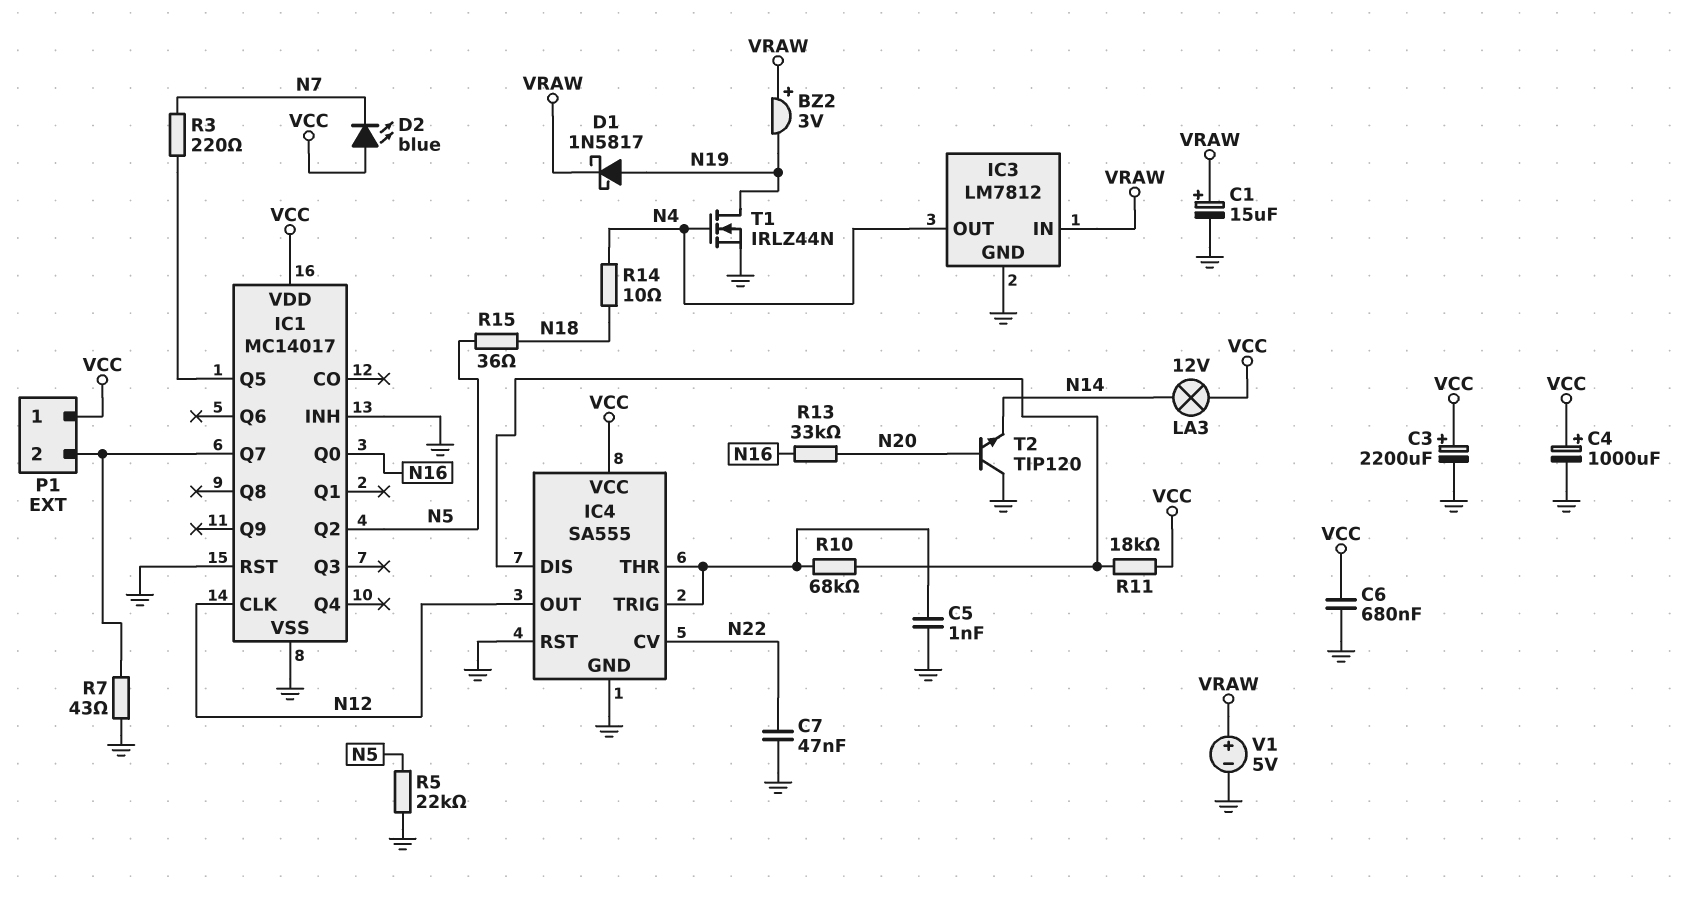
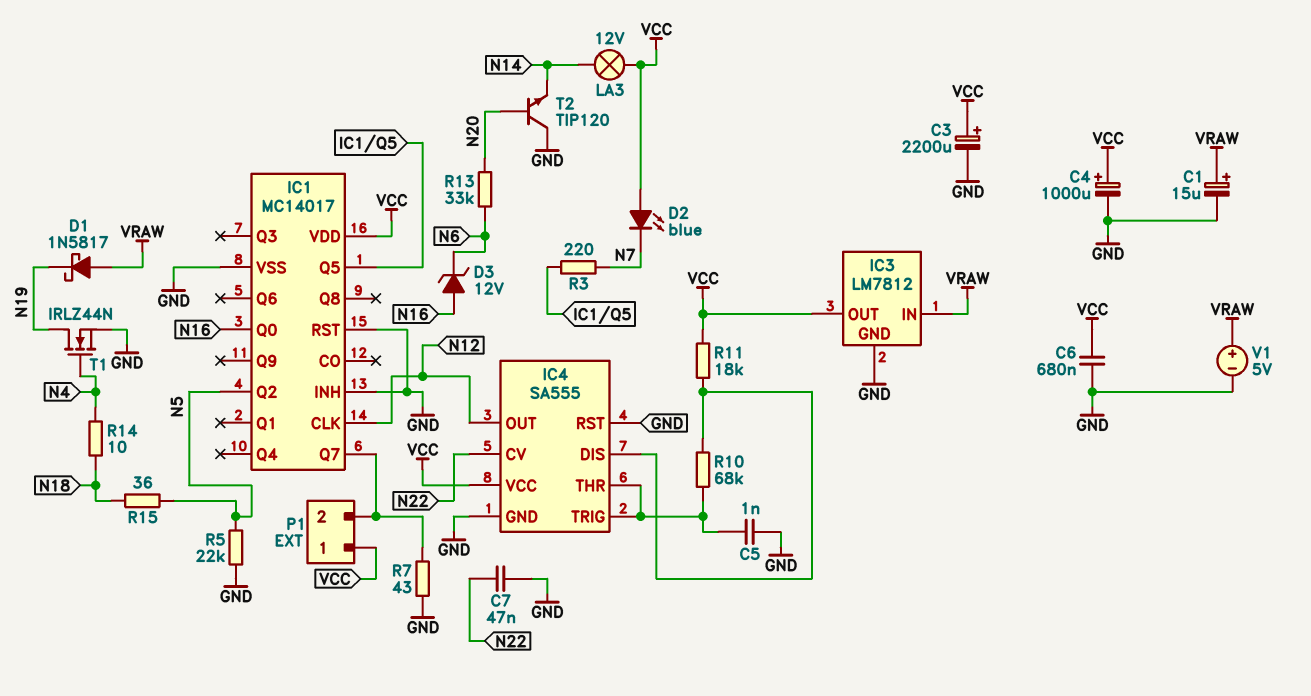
BZ2: buzzer 3V (plus VRAW, minus N19) -> none
D1: schottky 1N5817 (A N19, K VRAW) -> schottky 1N5817 (A VRAW, K N19)
D3: none -> zener 12V (A N16, K N6)
IC3 pin OUT: N4 -> VCC
R13: 33k (N16, N20) -> 33k (N6, N20)

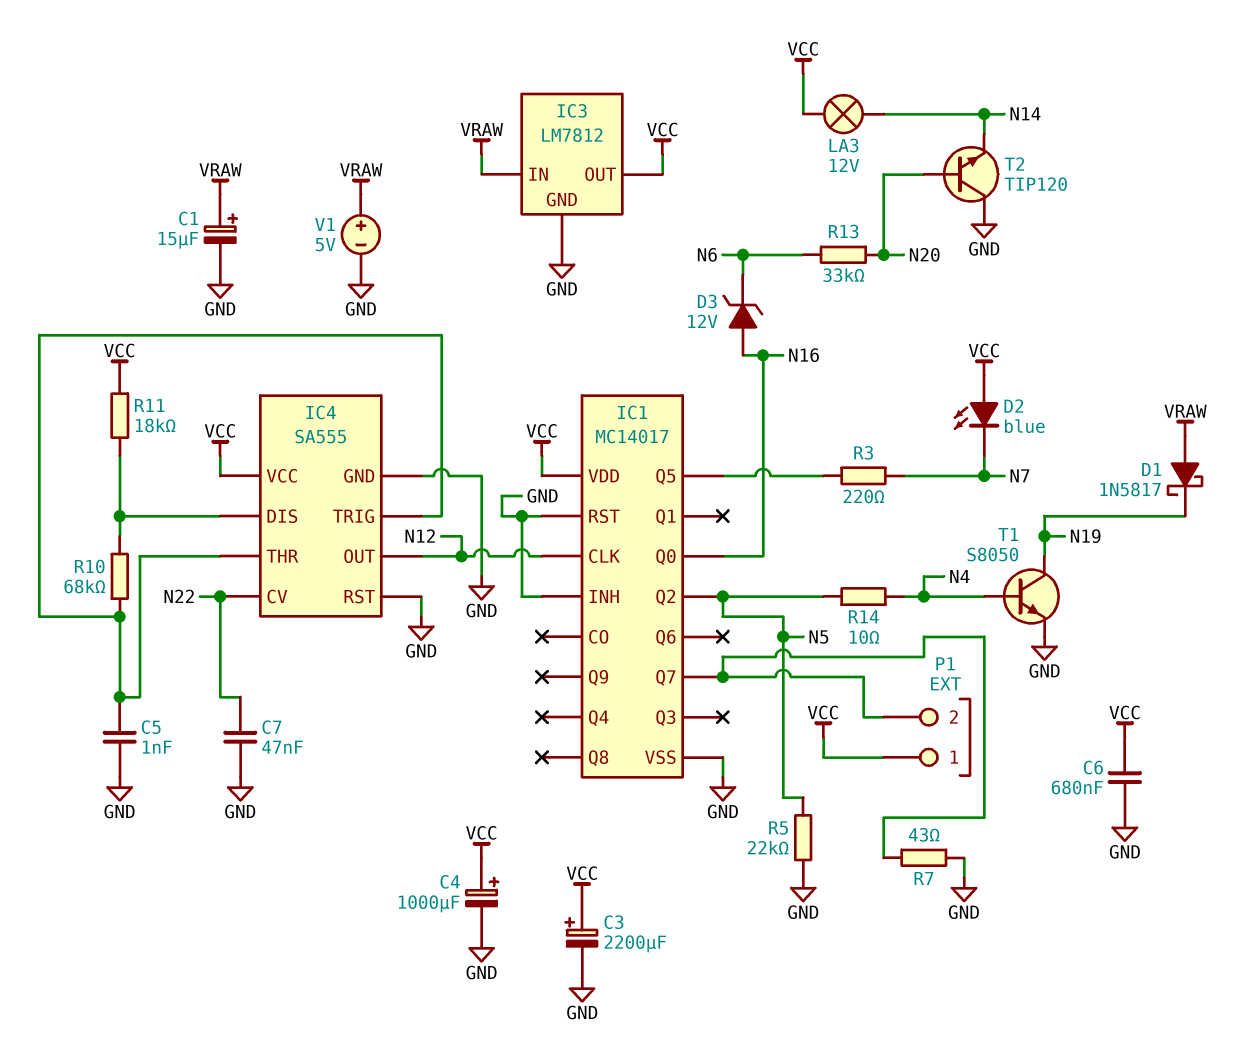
R14: 10 (N4, N18) -> 10 (N4, N5)
R15: 36 (N5, N18) -> none
T1: NMOS IRLZ44N (G N4, D N19, S GND) -> NPN S8050 (B N4, C N19, E GND)

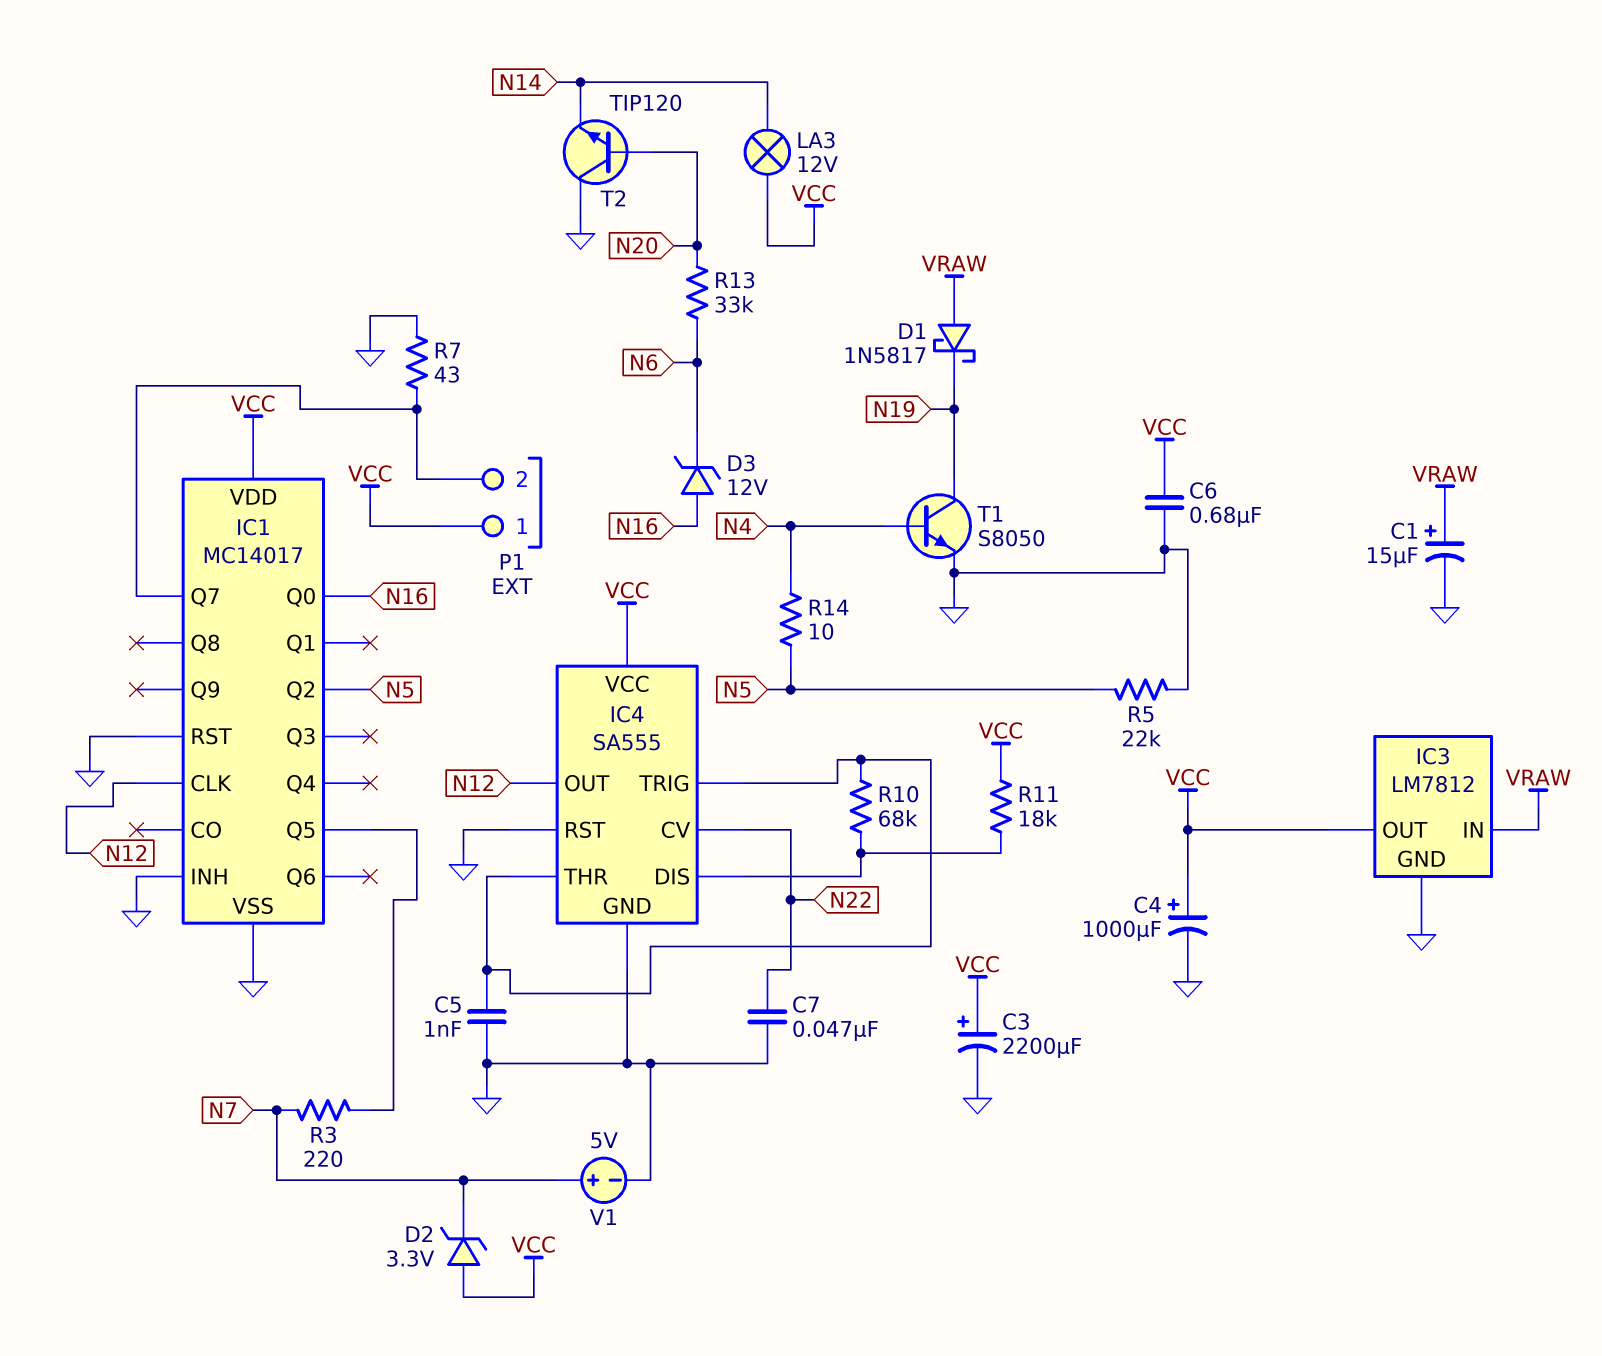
D2: LED blue (A VCC, K N7) -> zener 3.3V (A VCC, K N7)
V1: 5V (plus VRAW, minus GND) -> 5V (plus N7, minus GND)

